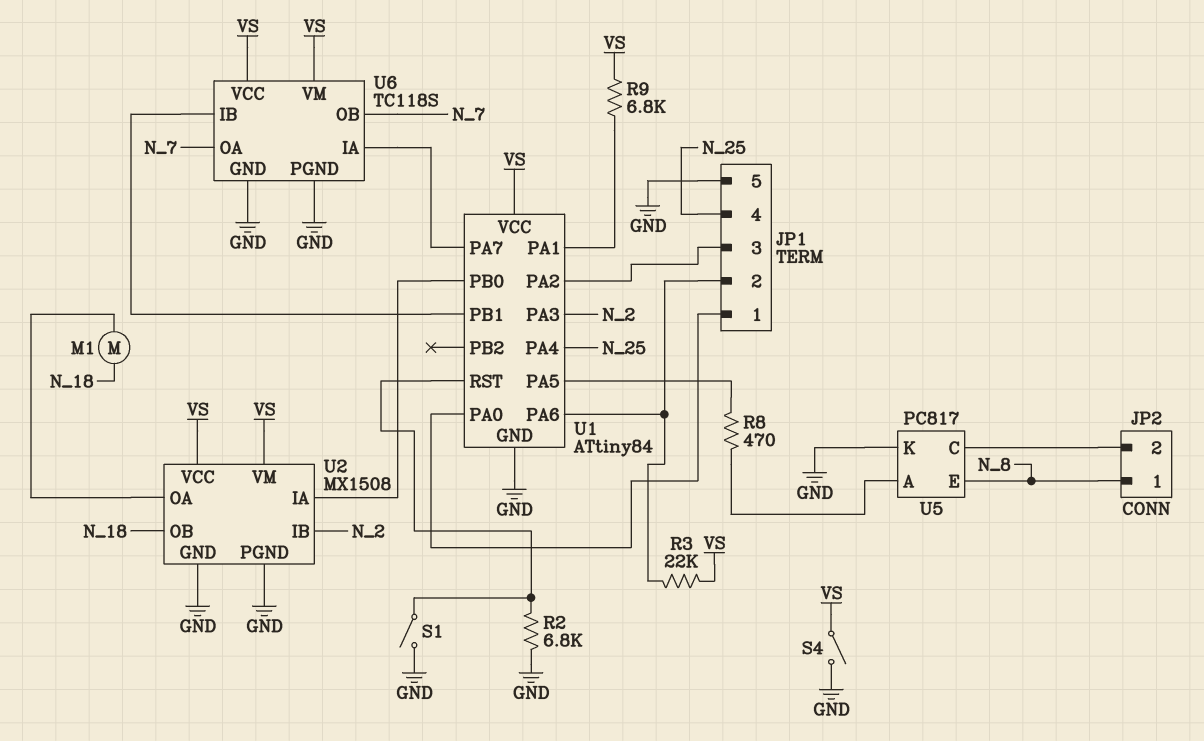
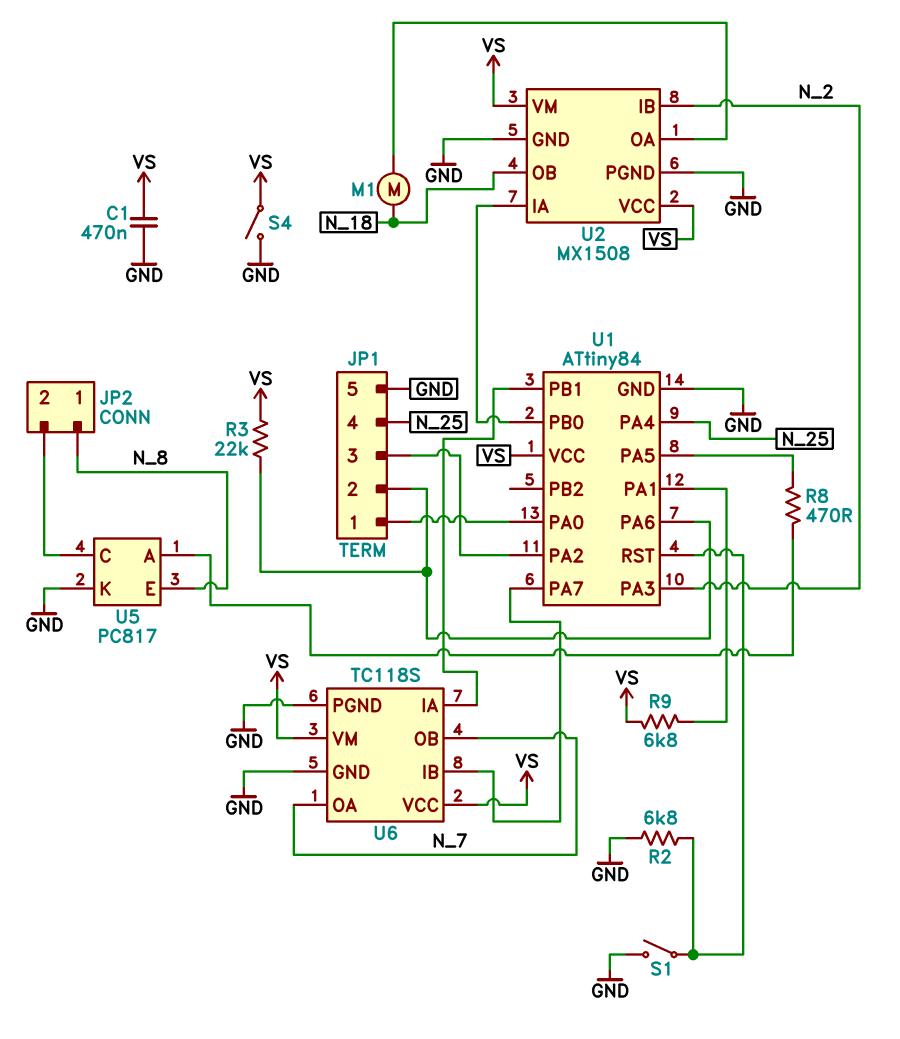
C1: none -> 470nF (GND, VS)
U6 pin IA: U1/PA7 -> U1/PB1
U6 pin IB: U1/PB1 -> U1/PA7

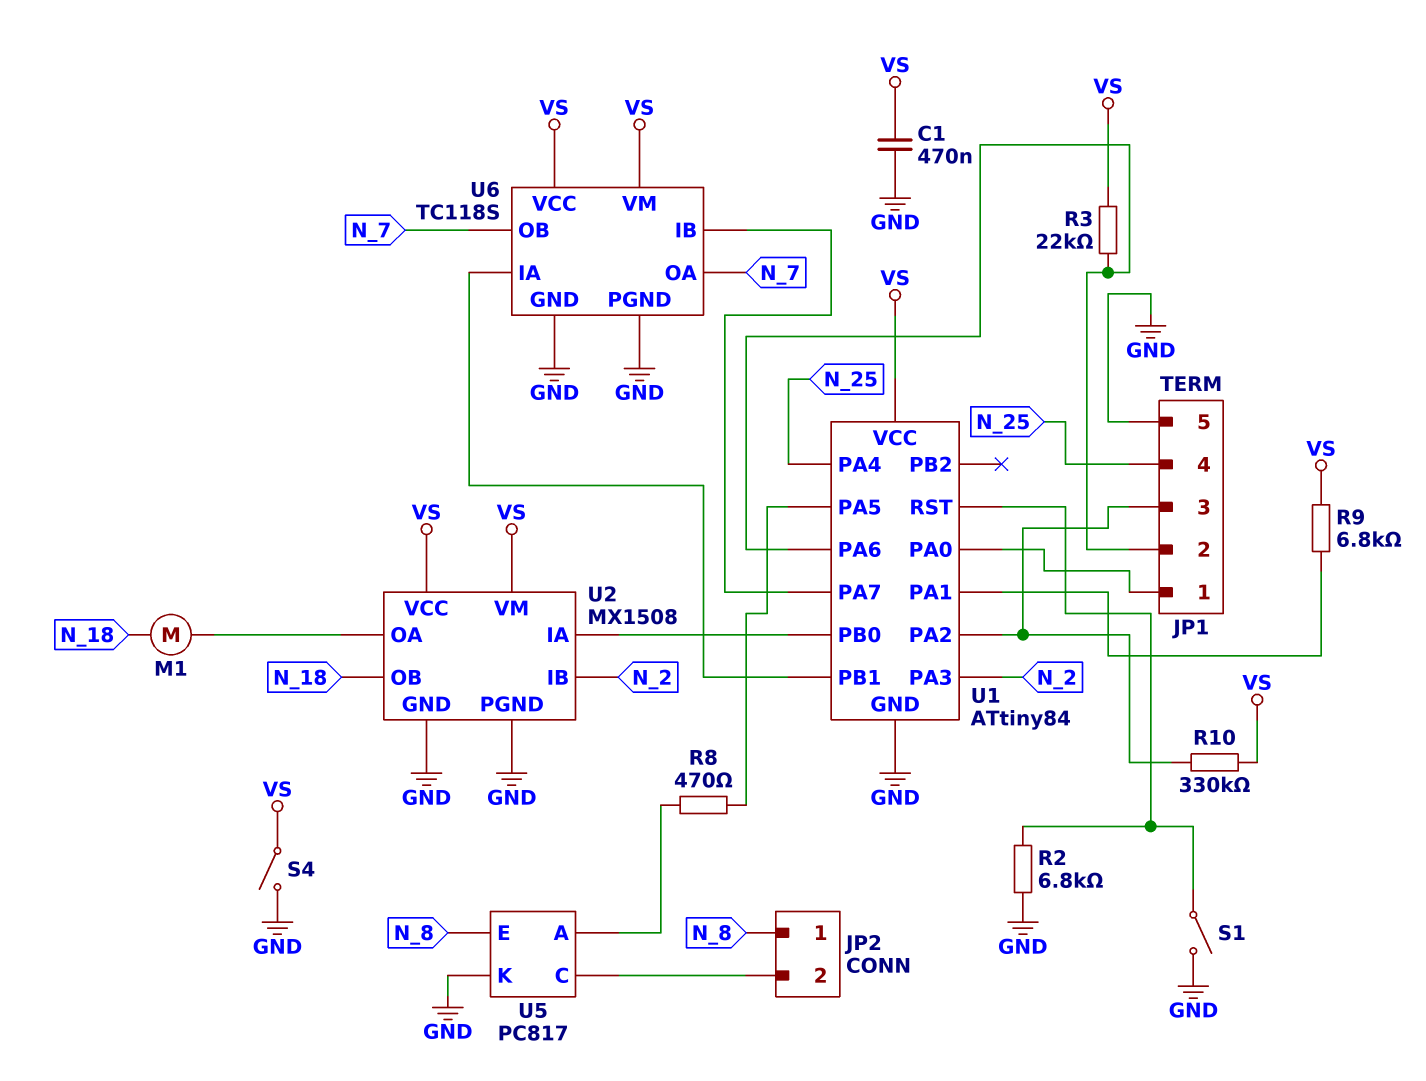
R10: none -> 330k (JP1/3, VS)

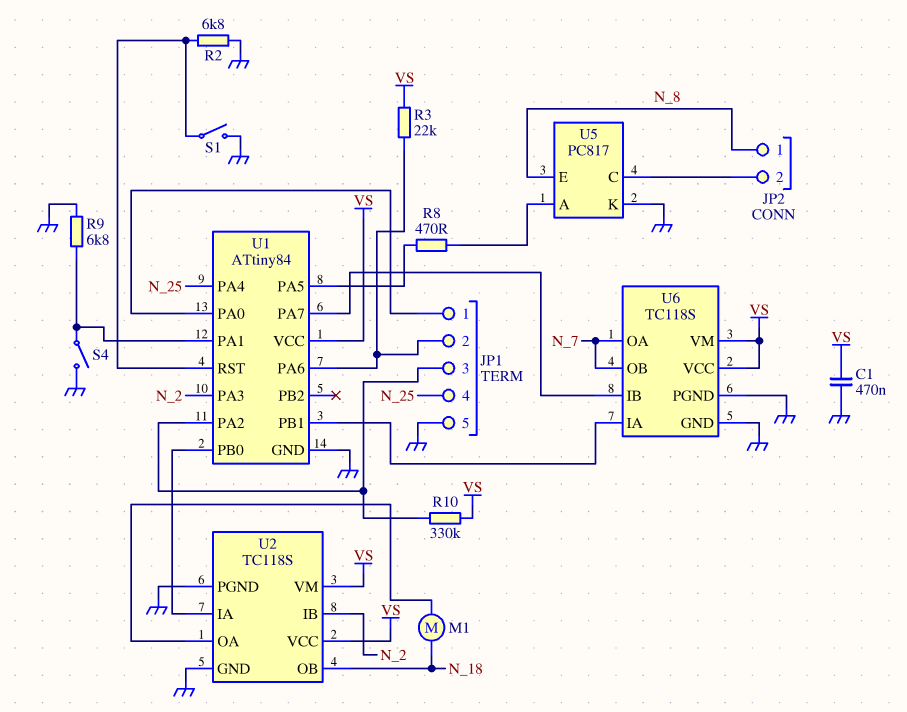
R9: 6.8k (U1/PA1, VS) -> 6.8k (GND, U1/PA1)
S4: switch (GND, VS) -> switch (GND, U1/PA1)
U2: MX1508 -> TC118S

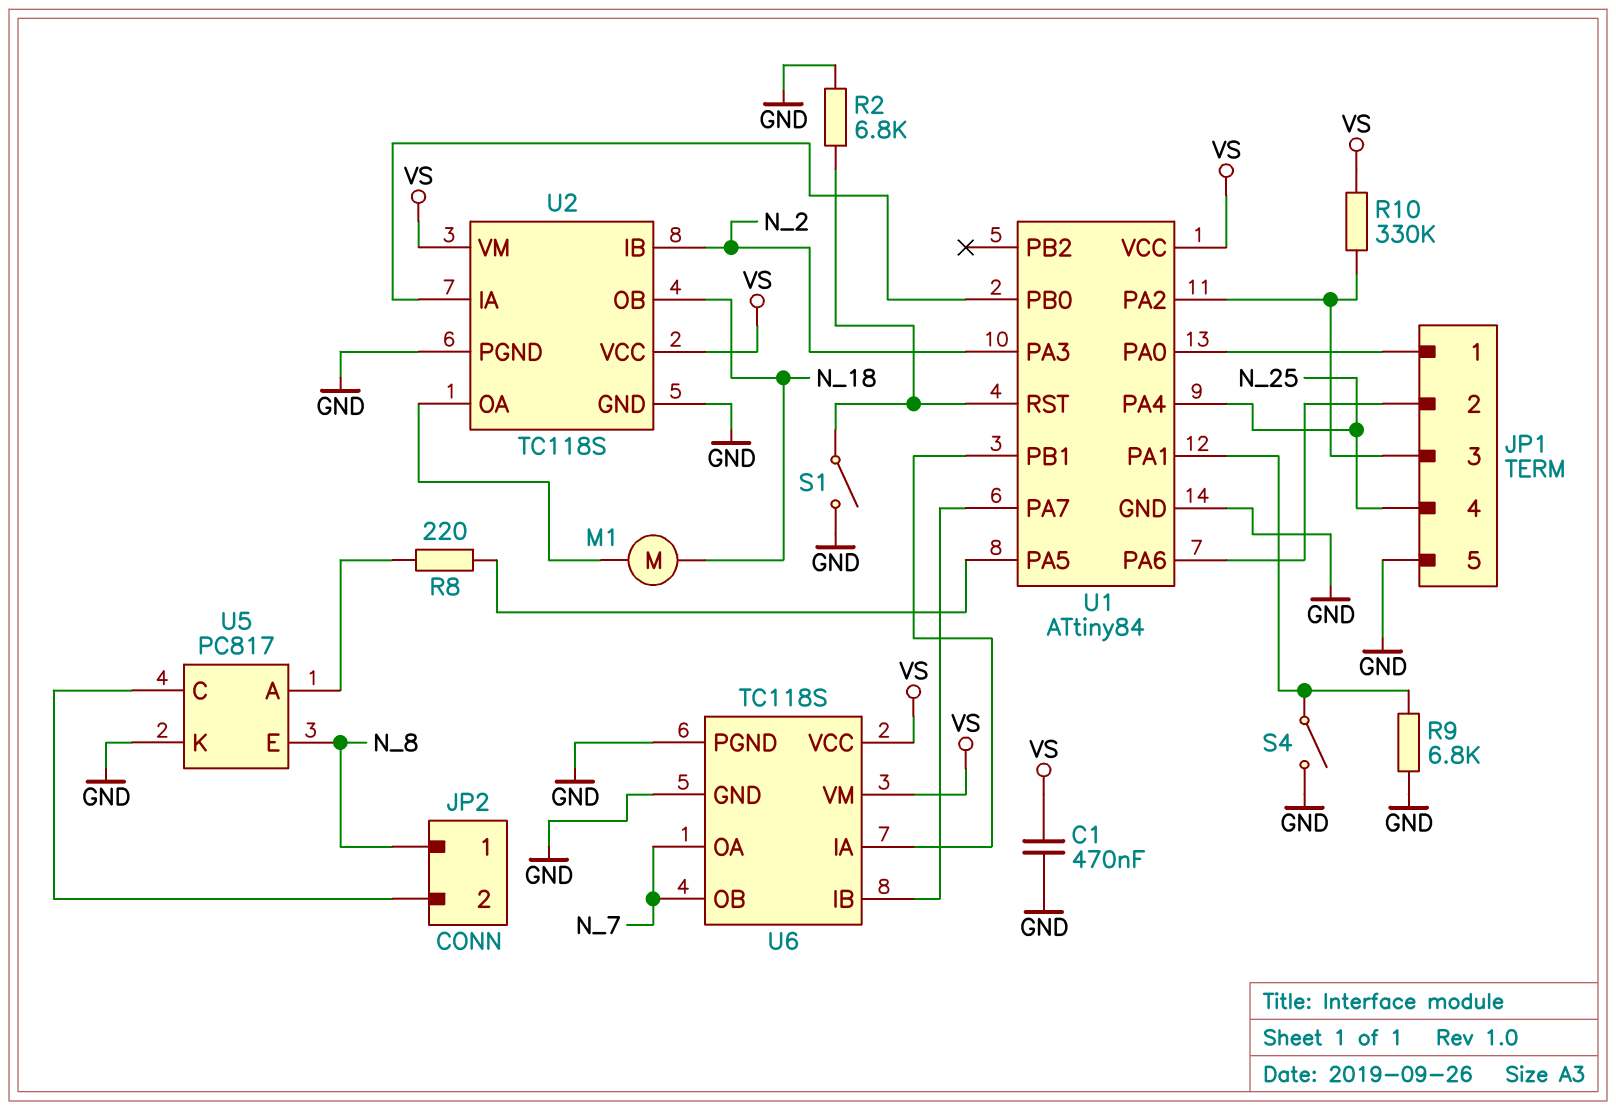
R3: 22k (JP1/2, VS) -> none
R8: 470 (U1/PA5, U5/A) -> 220 (U1/PA5, U5/A)

